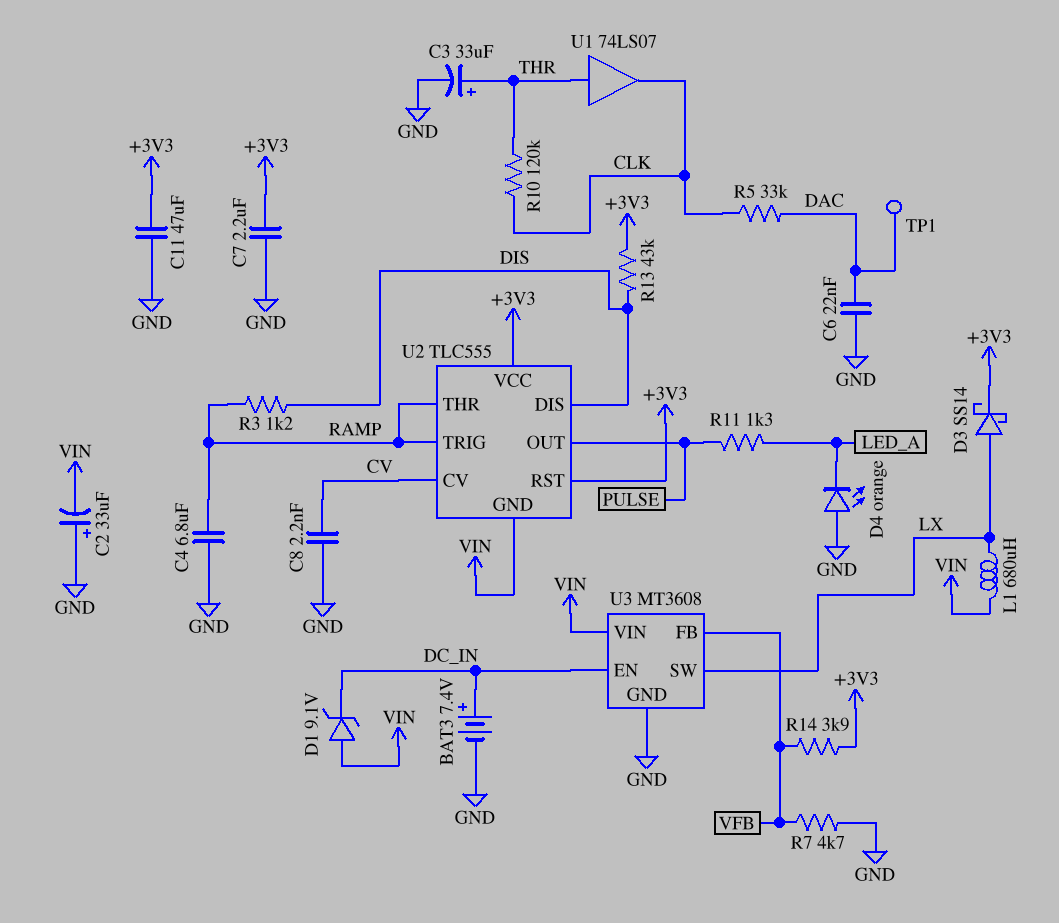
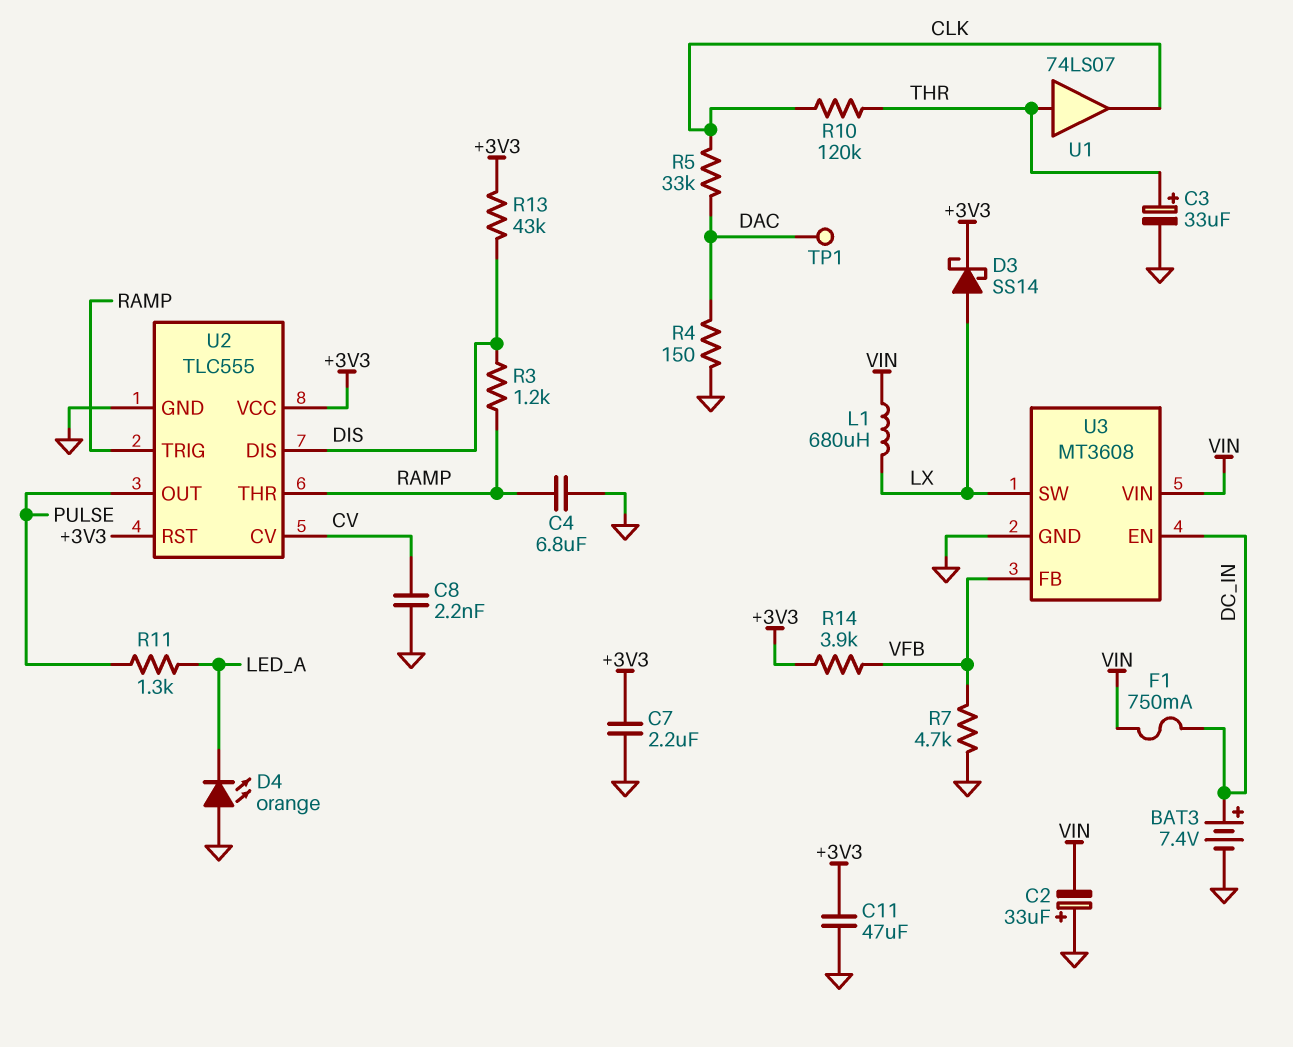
C6: 22nF (DAC, GND) -> none
D1: zener 9.1V (A VIN, K DC_IN) -> none
F1: none -> 750mA (DC_IN, VIN)
R4: none -> 150 (DAC, GND)
U2 pin GND: VIN -> GND

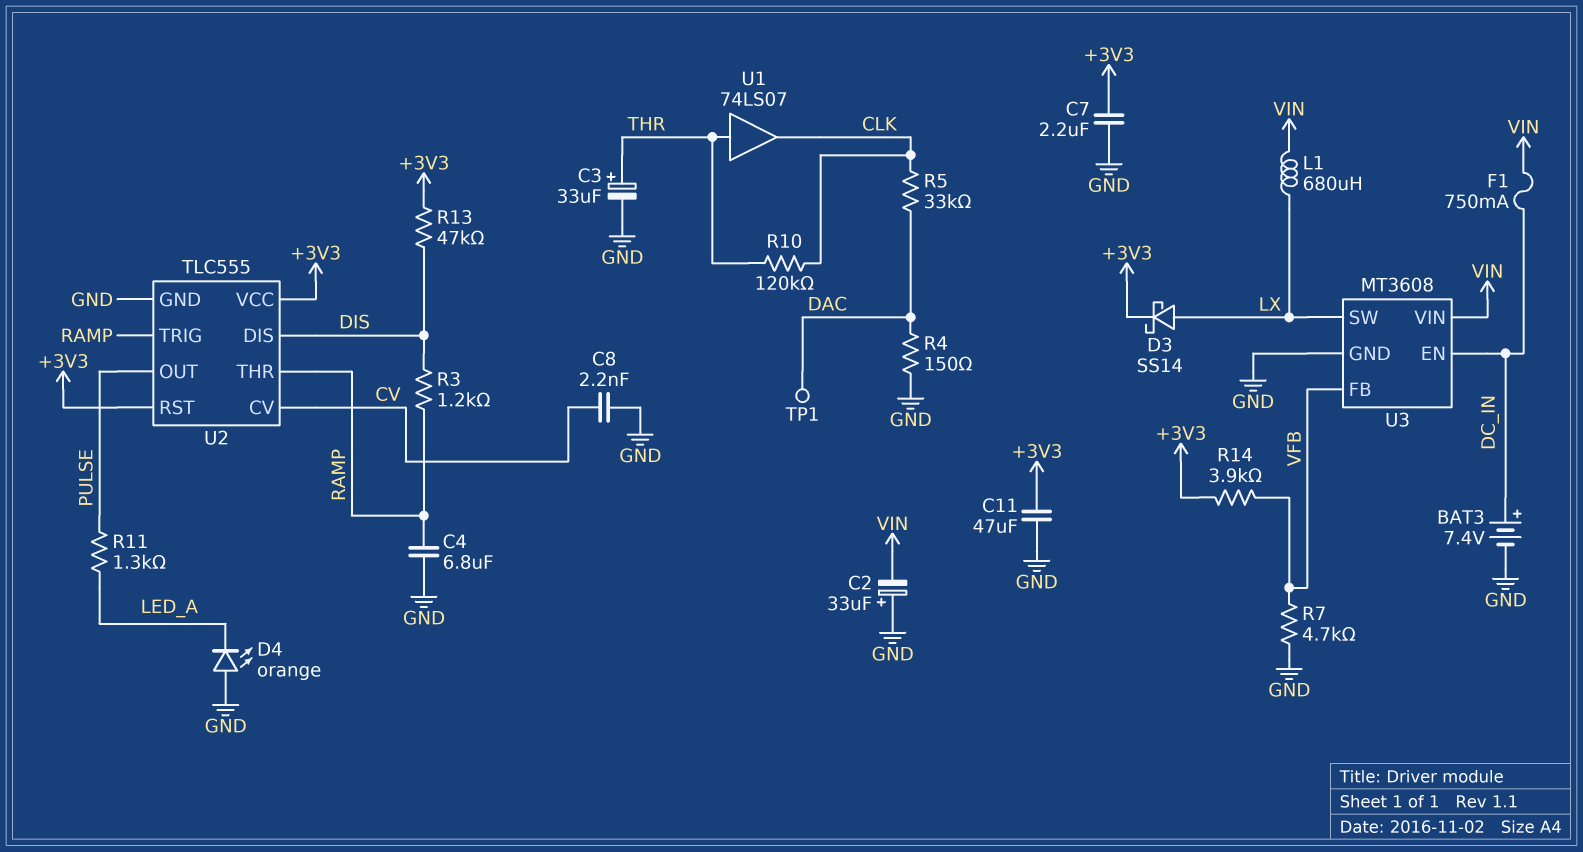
R13: 43k (+3V3, DIS) -> 47k (+3V3, DIS)

